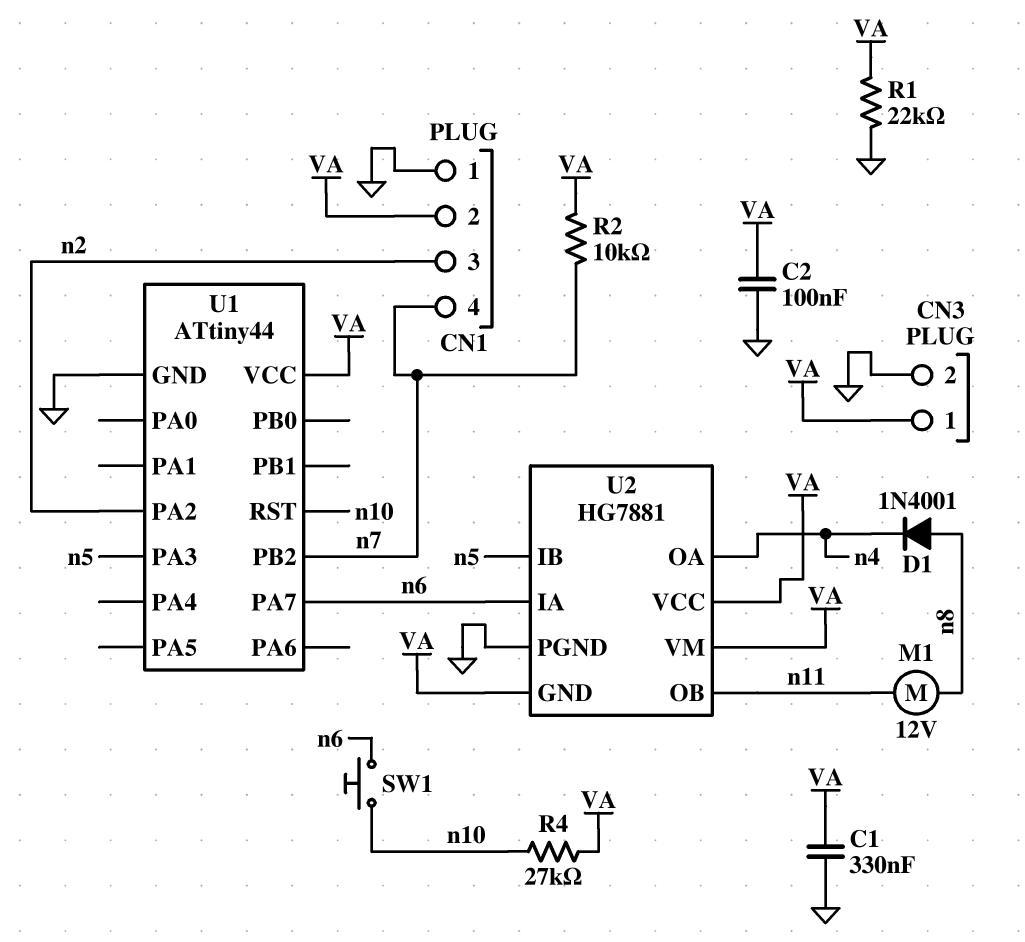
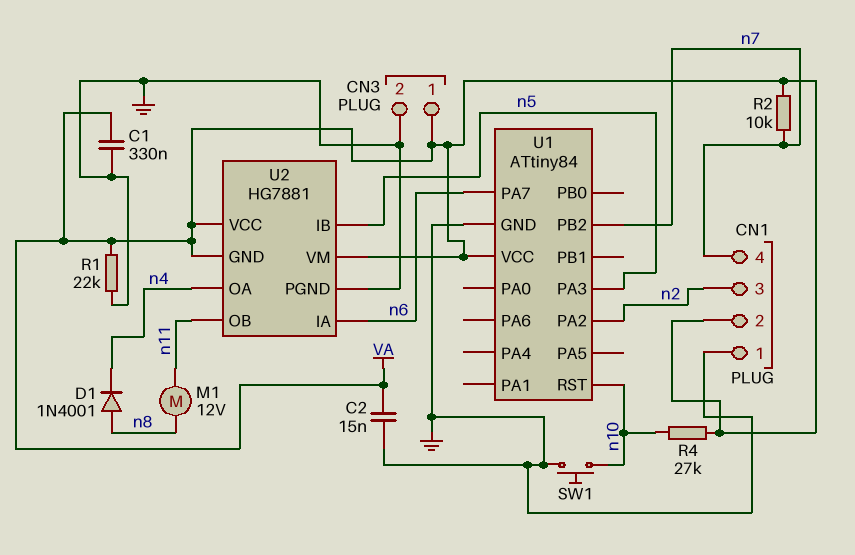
C2: 100nF (GND, VA) -> 15nF (GND, VA)
SW1: button (n6, n10) -> button (GND, n10)
U1: ATtiny44 -> ATtiny84

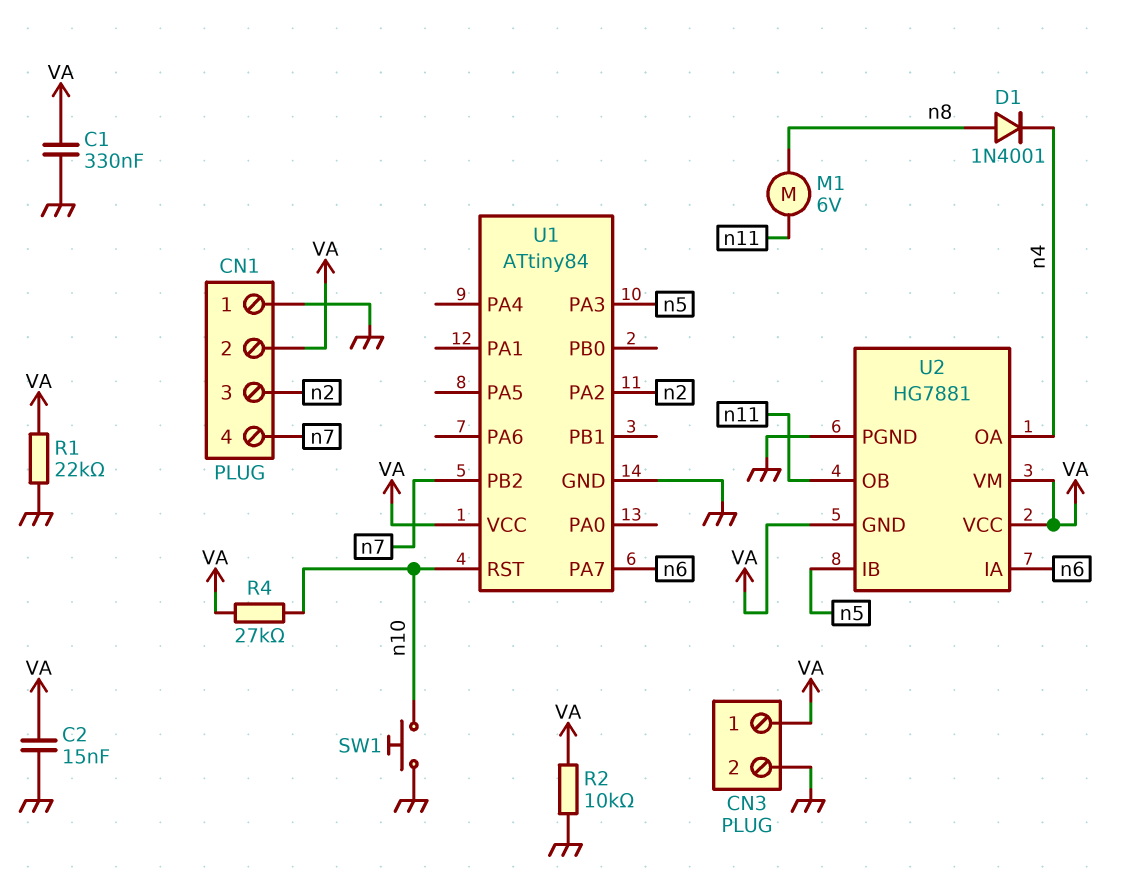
M1: motor 12V (n8, n11) -> motor 6V (n8, n11)
R2: 10k (VA, n7) -> 10k (GND, VA)

